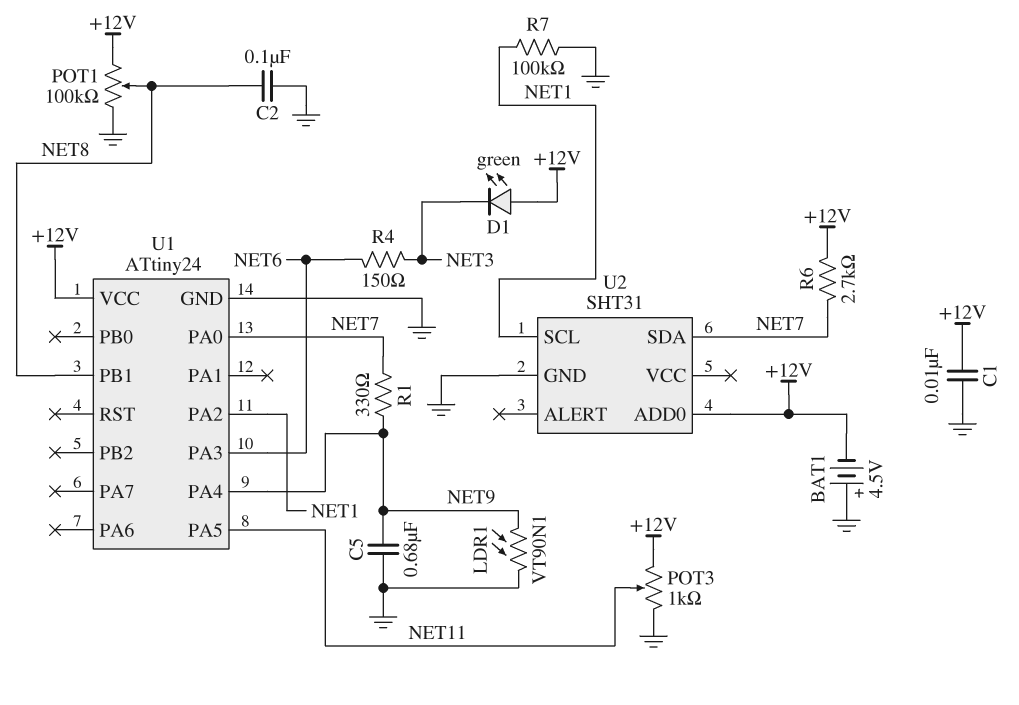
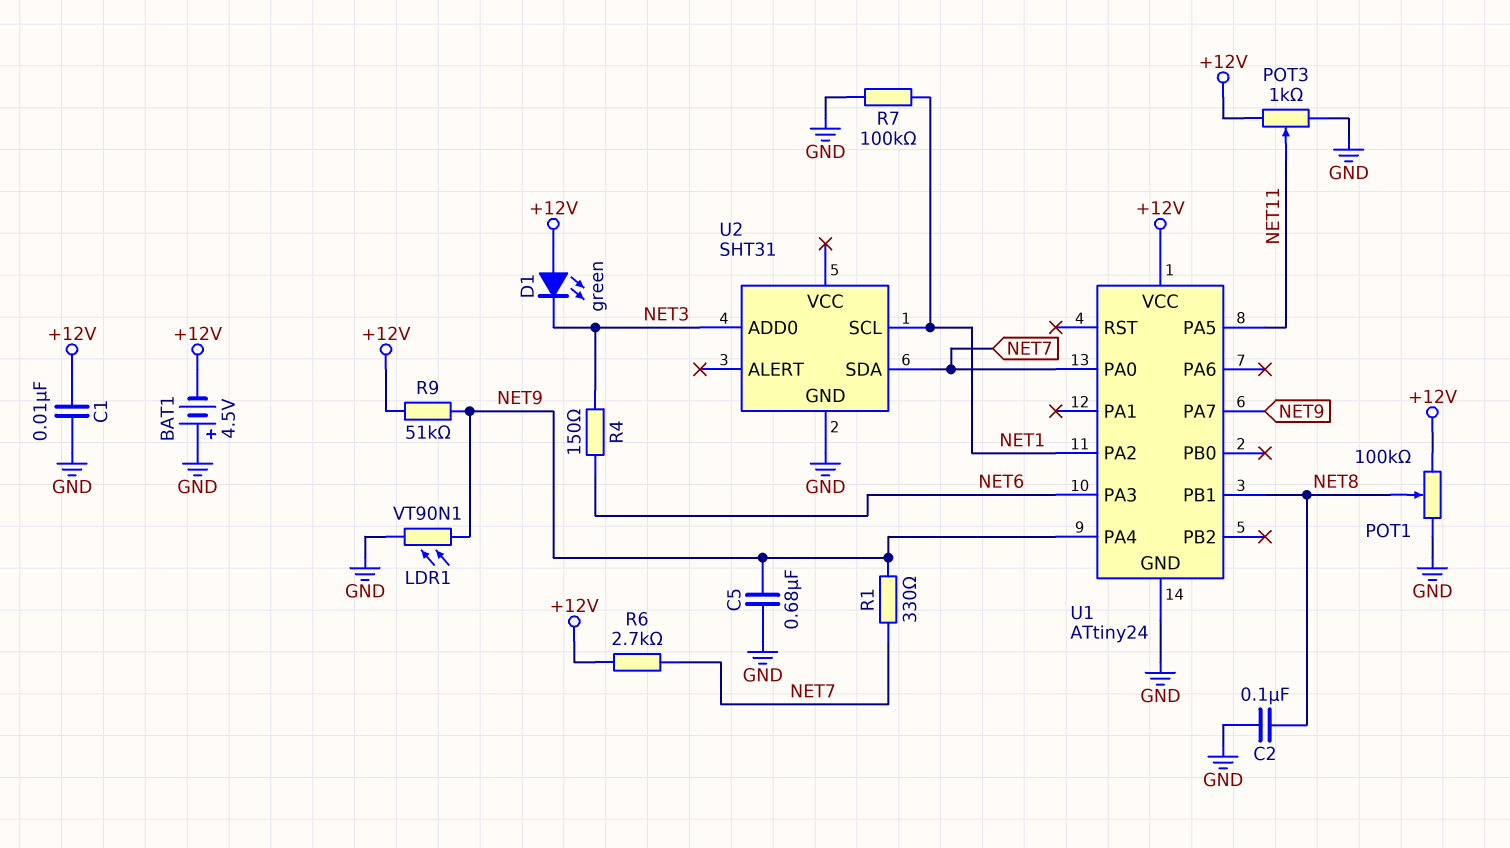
R9: none -> 51k (+12V, NET9)
U1 pin PA7: none -> NET9
U2 pin ADD0: +12V -> NET3

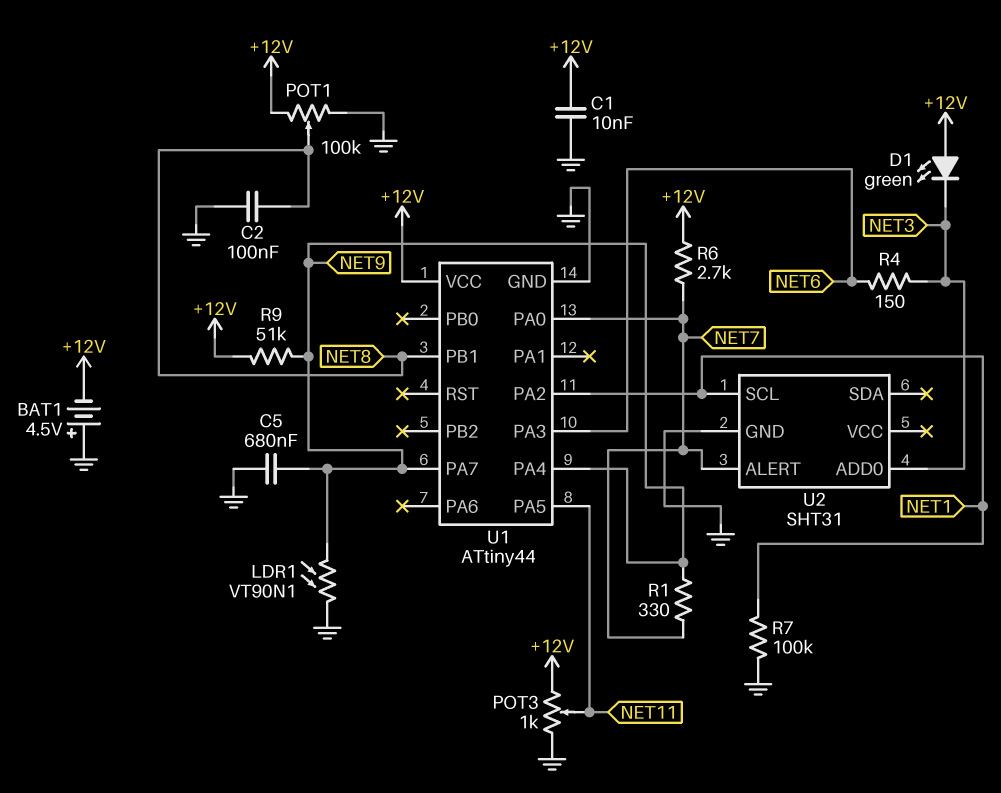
U1: ATtiny24 -> ATtiny44
U2 pin ALERT: none -> NET7
U2 pin SDA: NET7 -> none

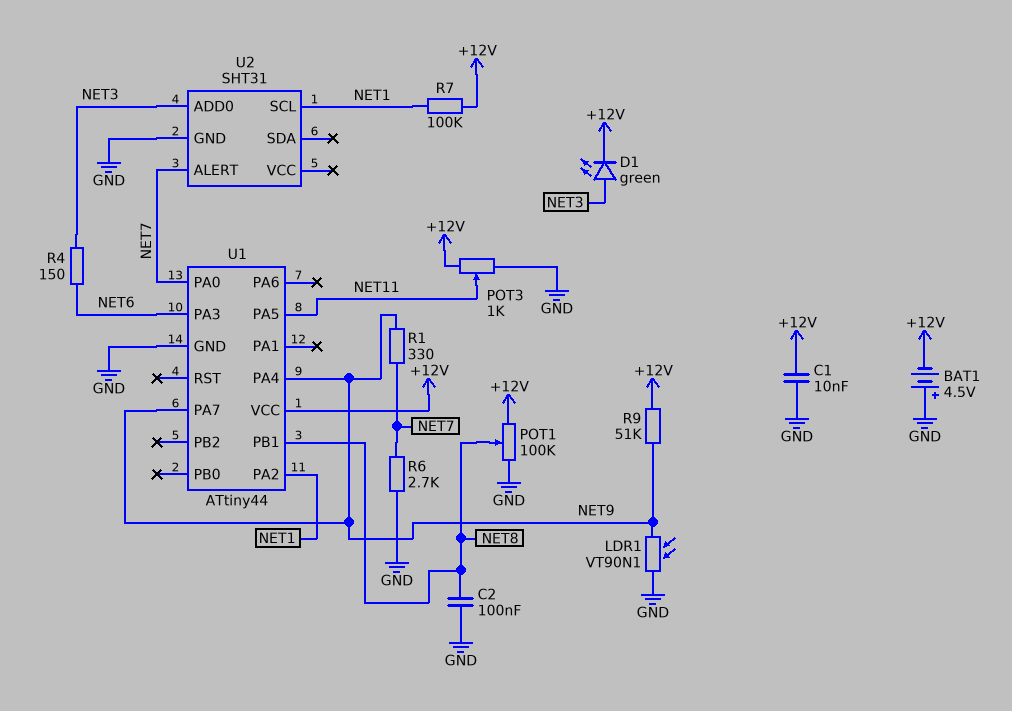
C5: 680nF (GND, NET9) -> none
D1: LED green (A +12V, K NET3) -> LED green (A NET3, K +12V)
R6: 2.7k (+12V, NET7) -> 2.7k (GND, NET7)
R7: 100k (GND, NET1) -> 100k (+12V, NET1)

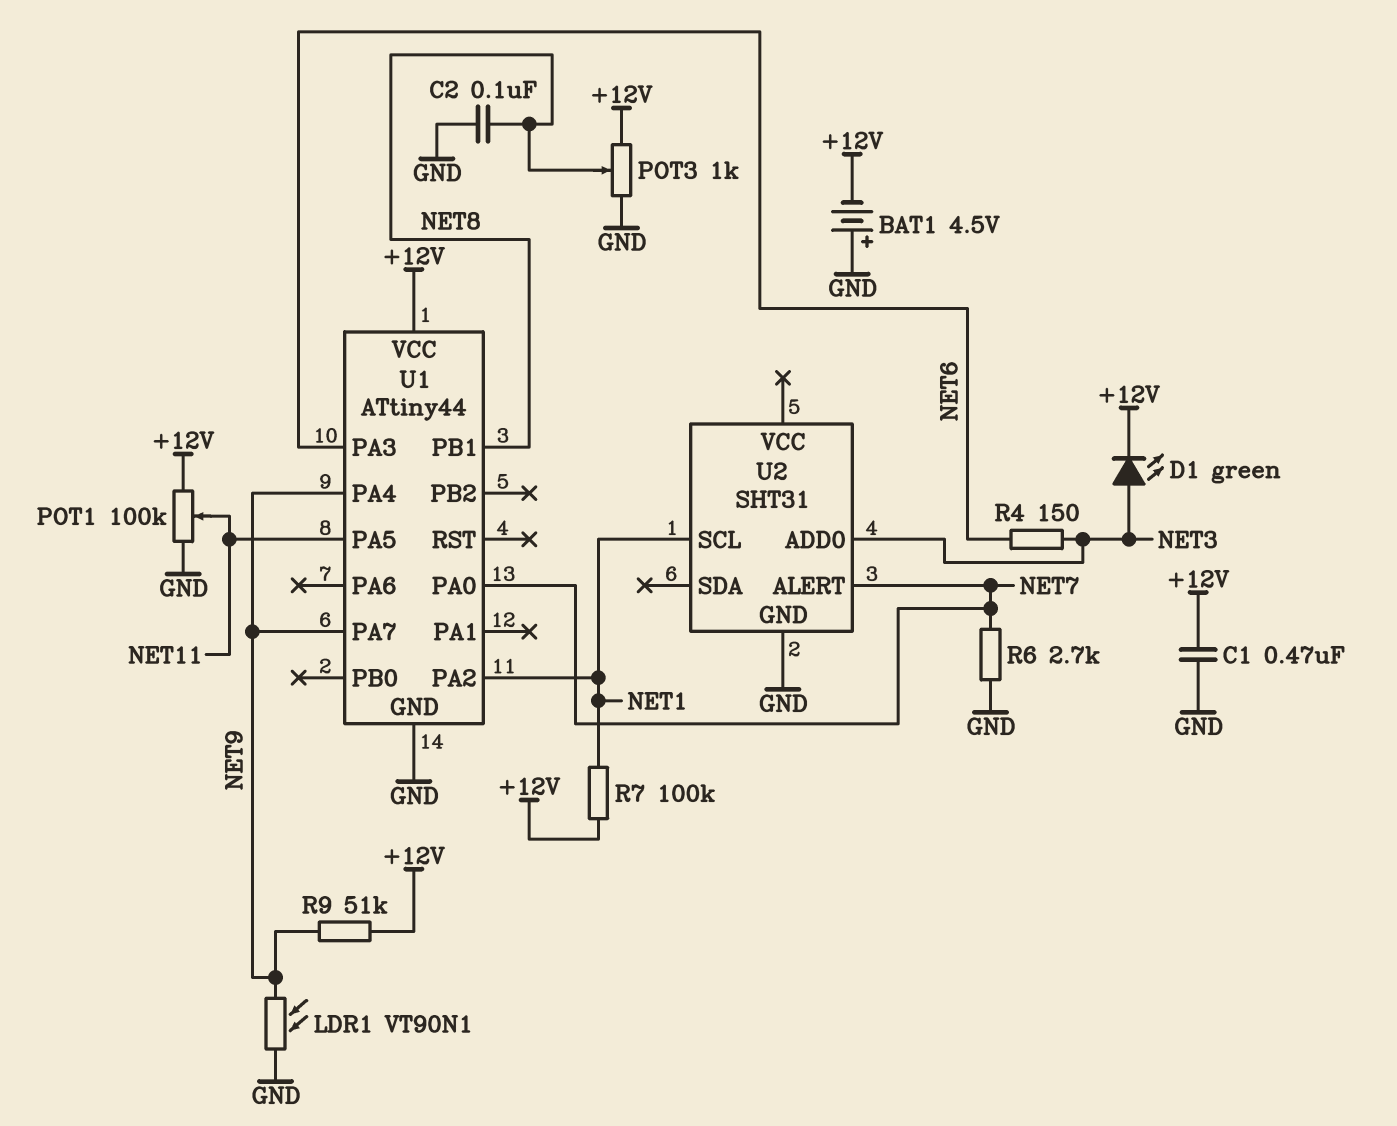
C1: 10nF (+12V, GND) -> 470nF (+12V, GND)
POT1: 100k (+12V, GND, wiper NET8) -> 100k (+12V, GND, wiper NET11)
POT3: 1k (+12V, GND, wiper NET11) -> 1k (+12V, GND, wiper NET8)
R1: 330 (NET7, NET9) -> none

